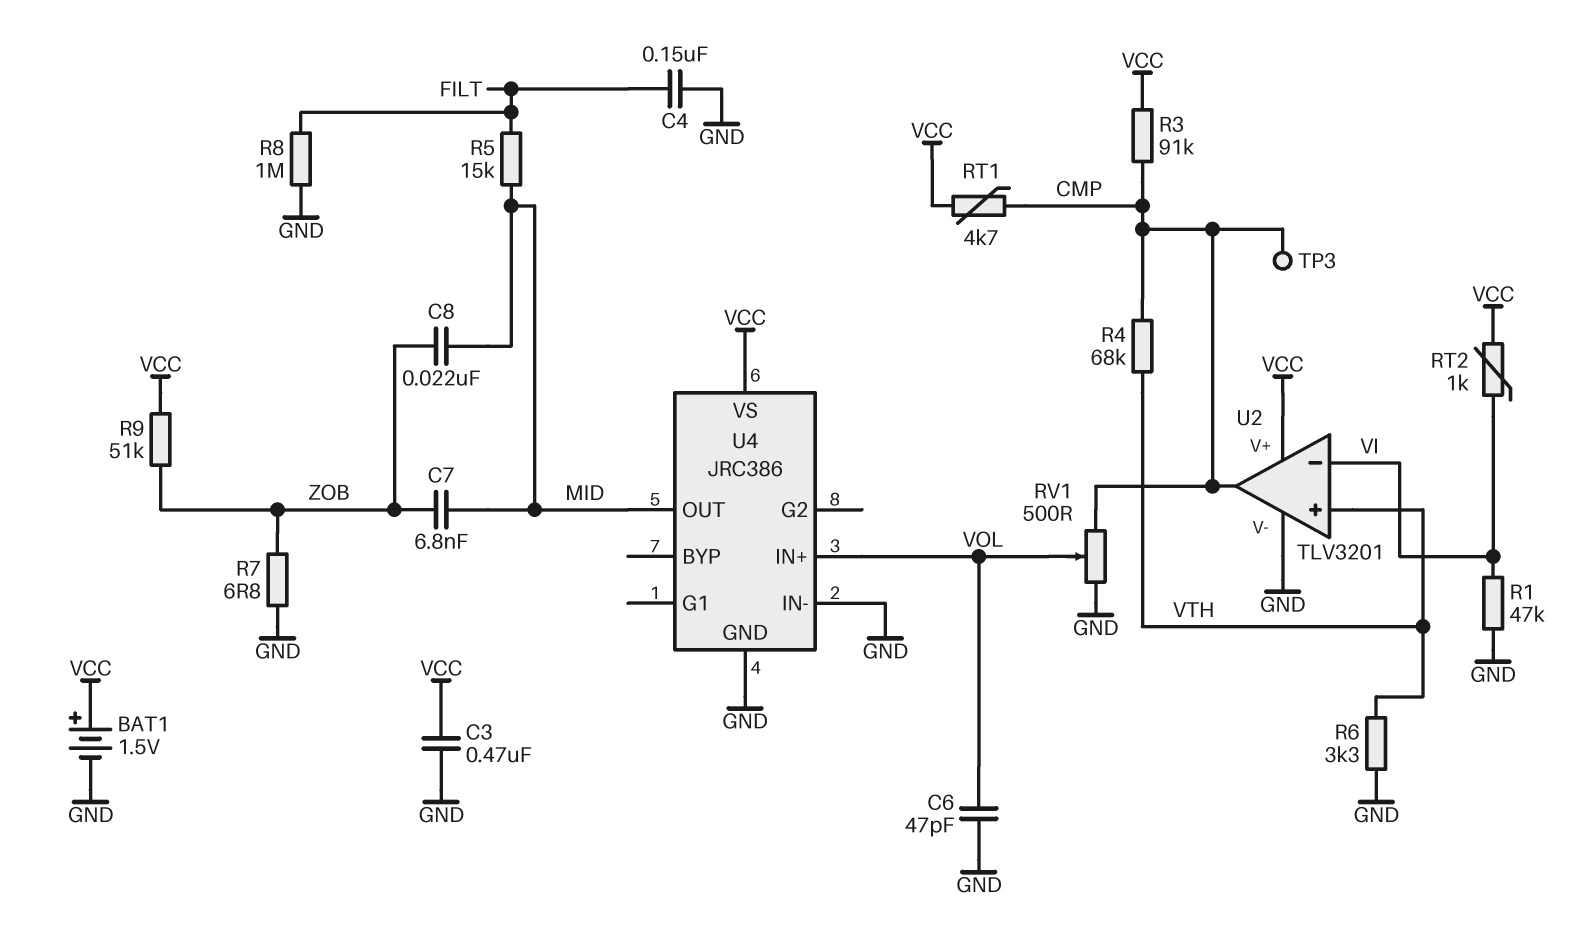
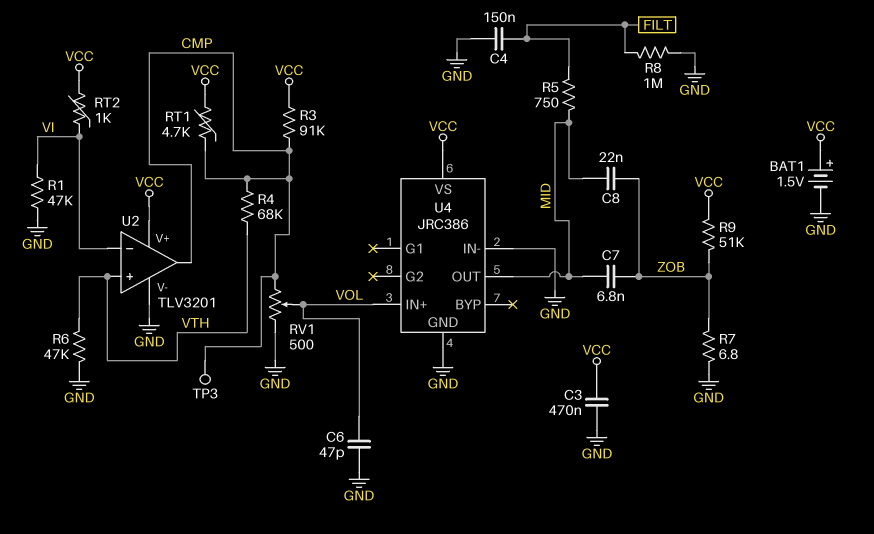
R5: 15k (FILT, MID) -> 750 (FILT, MID)
R6: 3.3k (GND, VTH) -> 47k (GND, VTH)

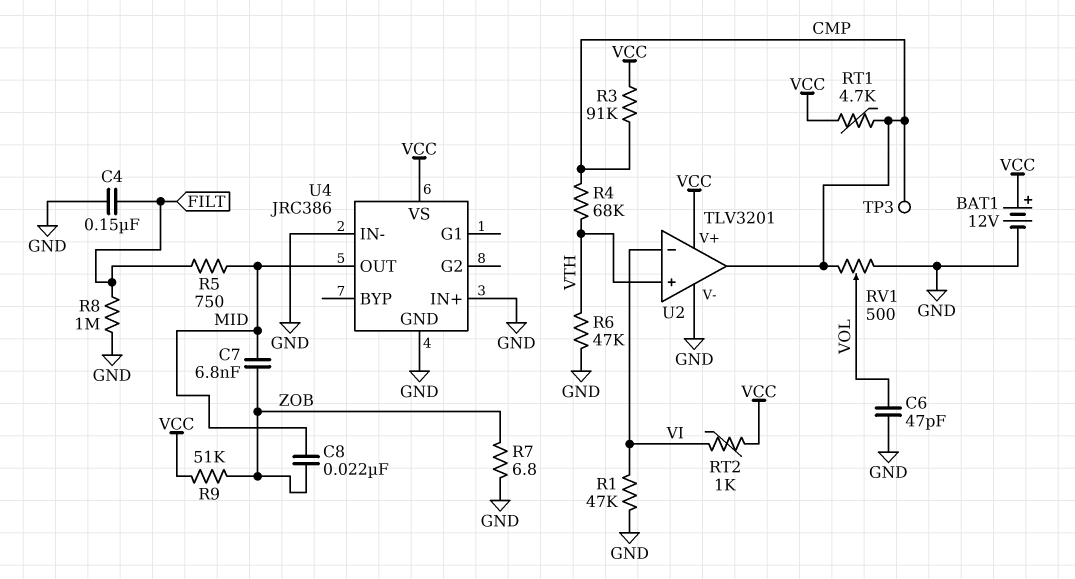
BAT1: 1.5V (plus VCC, minus GND) -> 12V (plus VCC, minus GND)
C3: 470nF (GND, VCC) -> none
U4 pin IN+: VOL -> GND

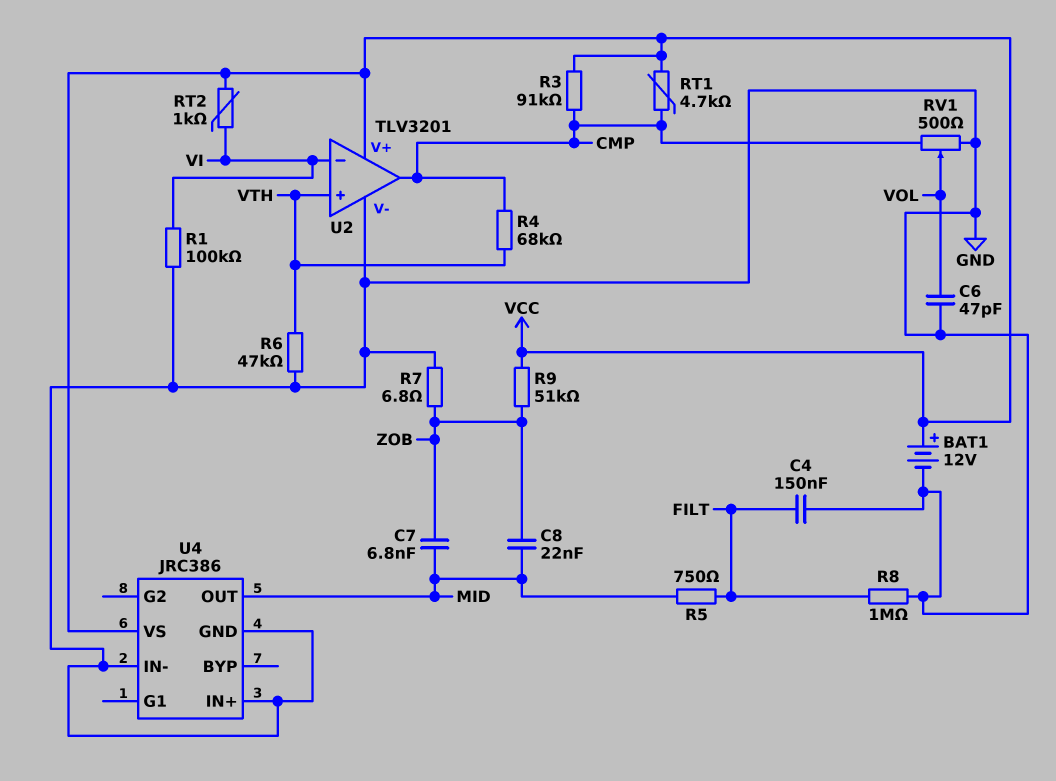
R1: 47k (GND, VI) -> 100k (GND, VI)
TP3: test point (CMP) -> none

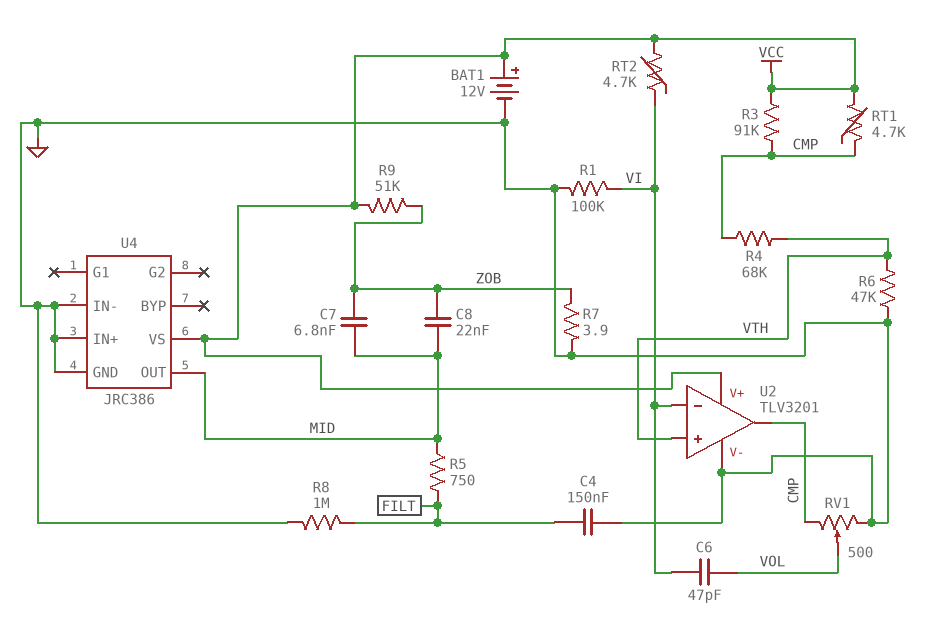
C6: 47pF (GND, VOL) -> 47pF (VI, VOL)
R7: 6.8 (GND, ZOB) -> 3.9 (GND, ZOB)
RT2: 1k (VCC, VI) -> 4.7k (VCC, VI)

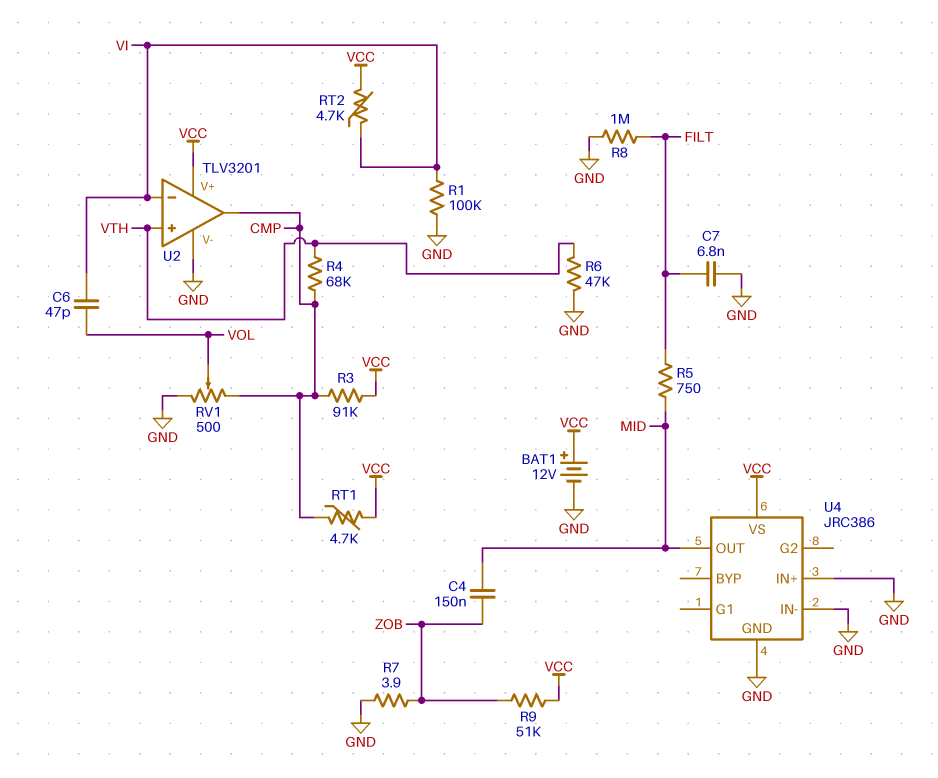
C4: 150nF (FILT, GND) -> 150nF (MID, ZOB)
C7: 6.8nF (MID, ZOB) -> 6.8nF (FILT, GND)
C8: 22nF (MID, ZOB) -> none

